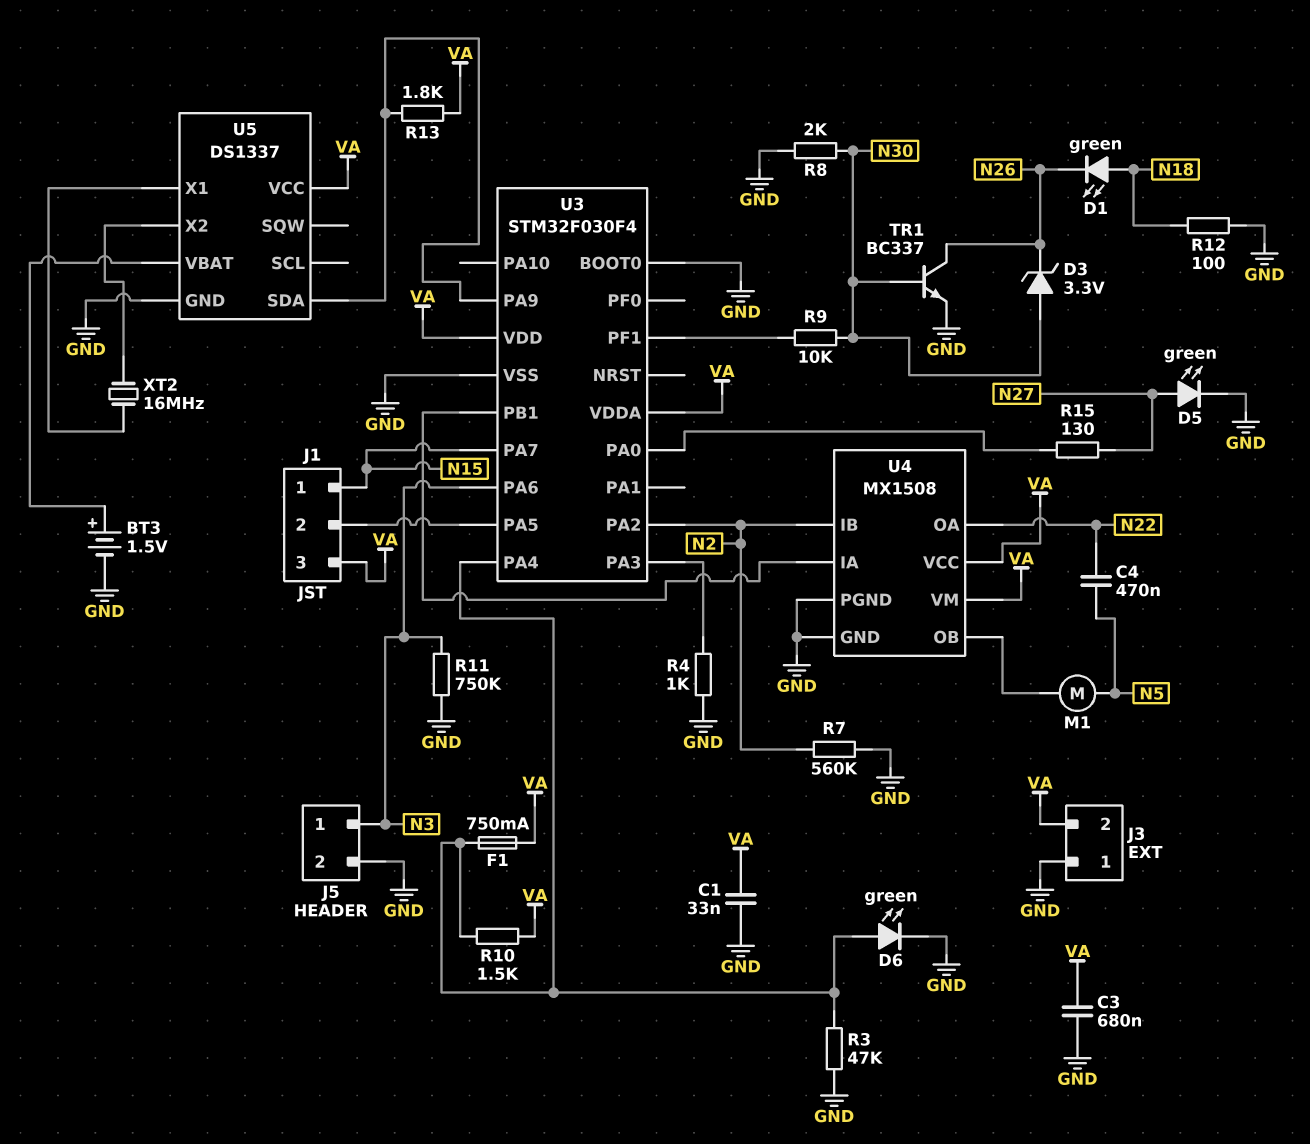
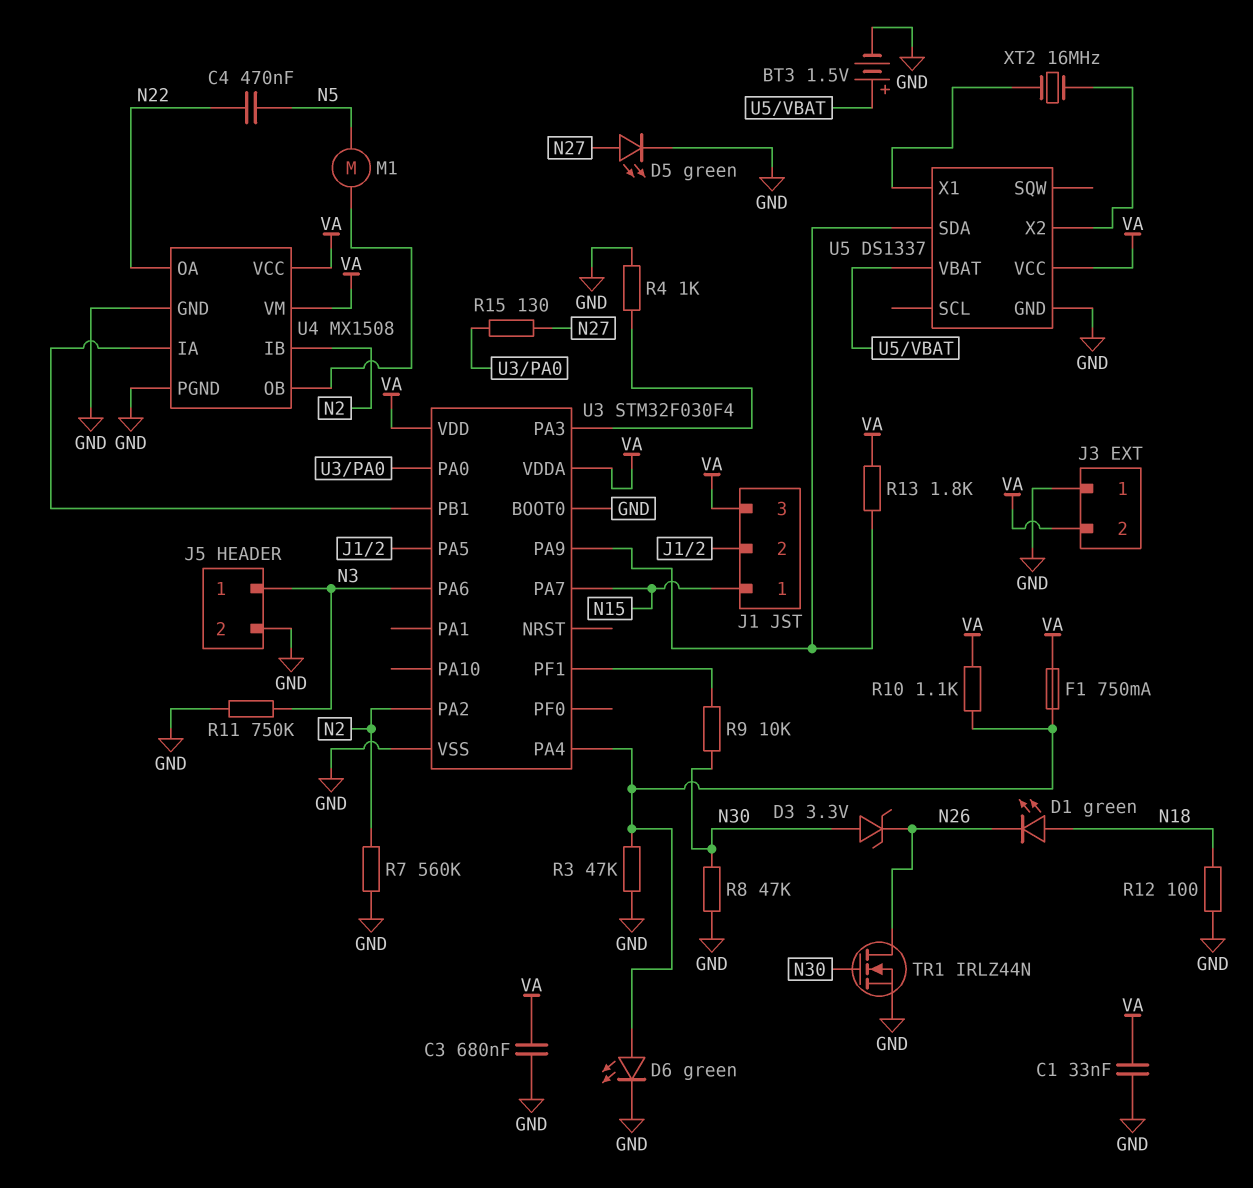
R8: 2k (GND, N30) -> 47k (GND, N30)
R10: 1.5k (U3/PA4, VA) -> 1.1k (U3/PA4, VA)
TR1: NPN BC337 (B N30, C N26, E GND) -> NMOS IRLZ44N (G N30, D N26, S GND)

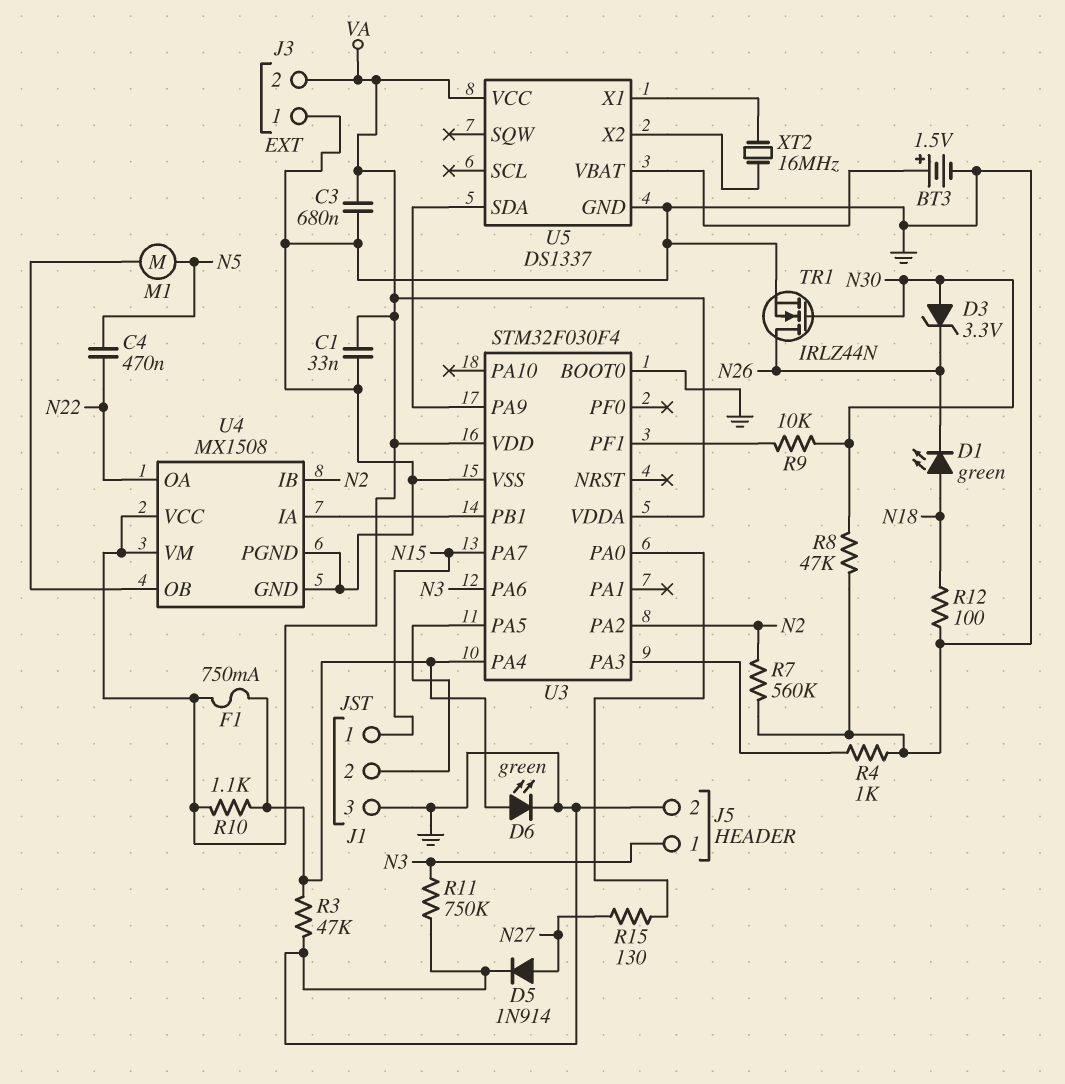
D5: LED green (A N27, K GND) -> diode 1N914 (A N27, K GND)
J1 pin 3: VA -> GND
R13: 1.8k (U3/PA9, VA) -> none

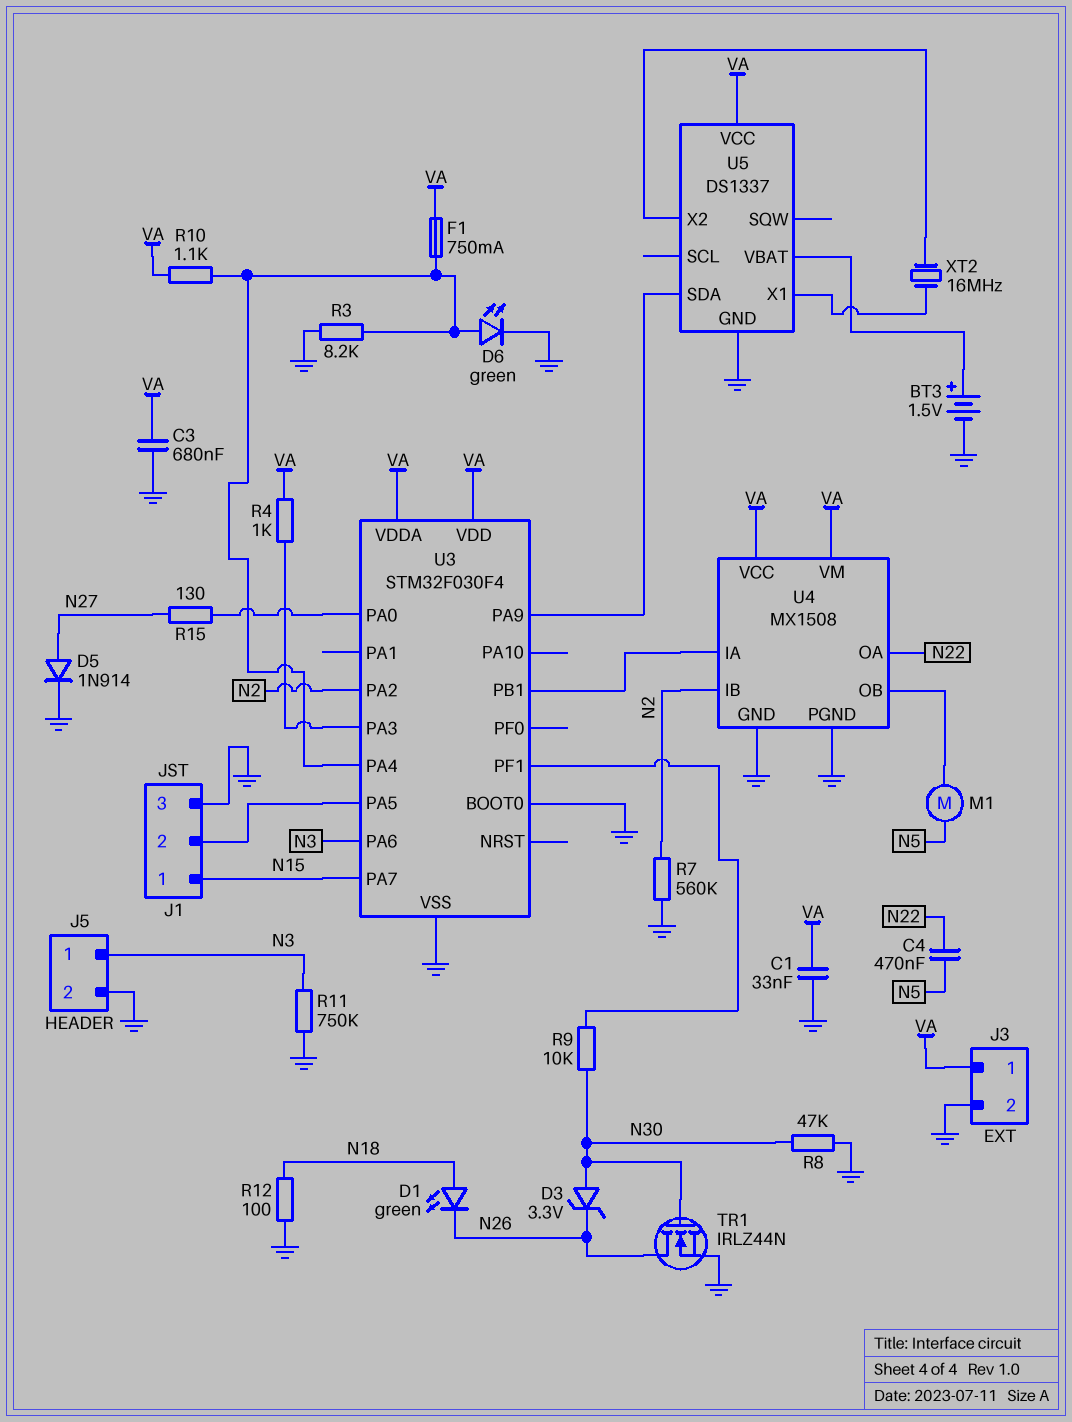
J3 pin 1: GND -> VA
J3 pin 2: VA -> GND
R3: 47k (GND, U3/PA4) -> 8.2k (GND, U3/PA4)
R4: 1k (GND, U3/PA3) -> 1k (U3/PA3, VA)

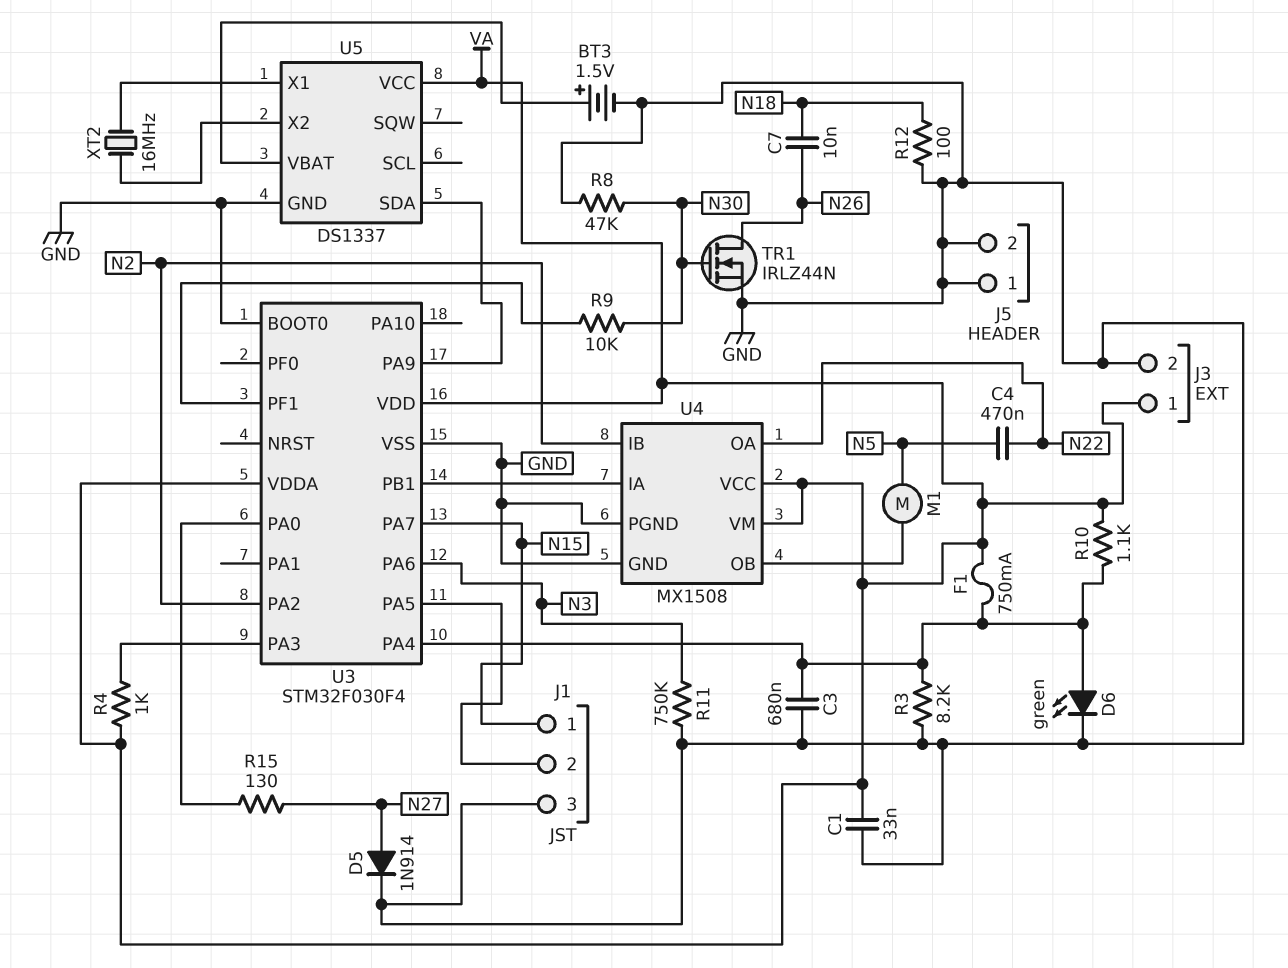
C3: 680nF (GND, VA) -> 680nF (GND, U3/PA4)
C7: none -> 10nF (N18, N26)
D1: LED green (A N18, K N26) -> none
D3: zener 3.3V (A N30, K N26) -> none
J5 pin 1: N3 -> GND
R7: 560k (GND, N2) -> none

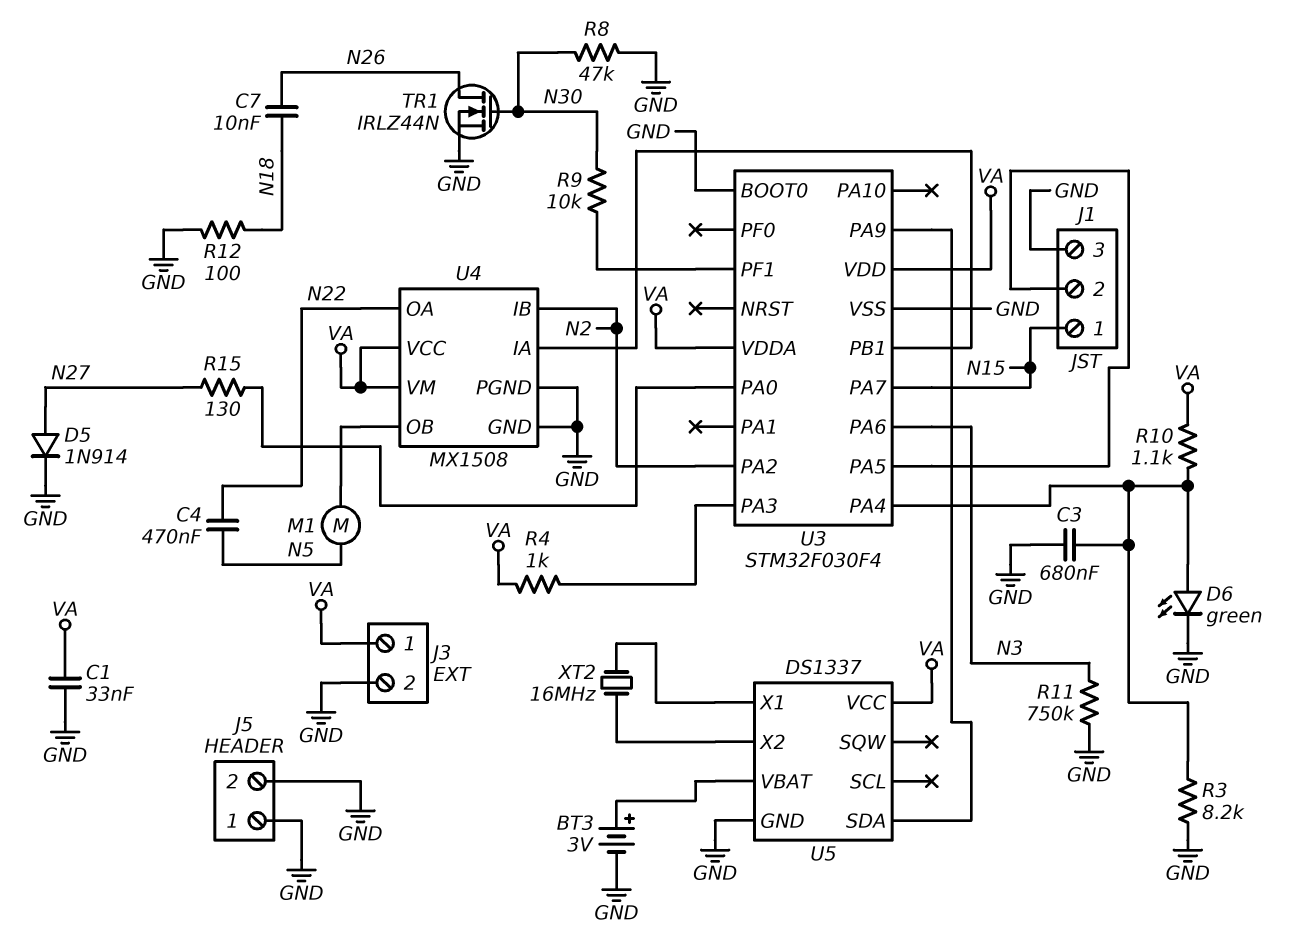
BT3: 1.5V (plus U5/VBAT, minus GND) -> 3V (plus U5/VBAT, minus GND)
F1: 750mA (U3/PA4, VA) -> none

